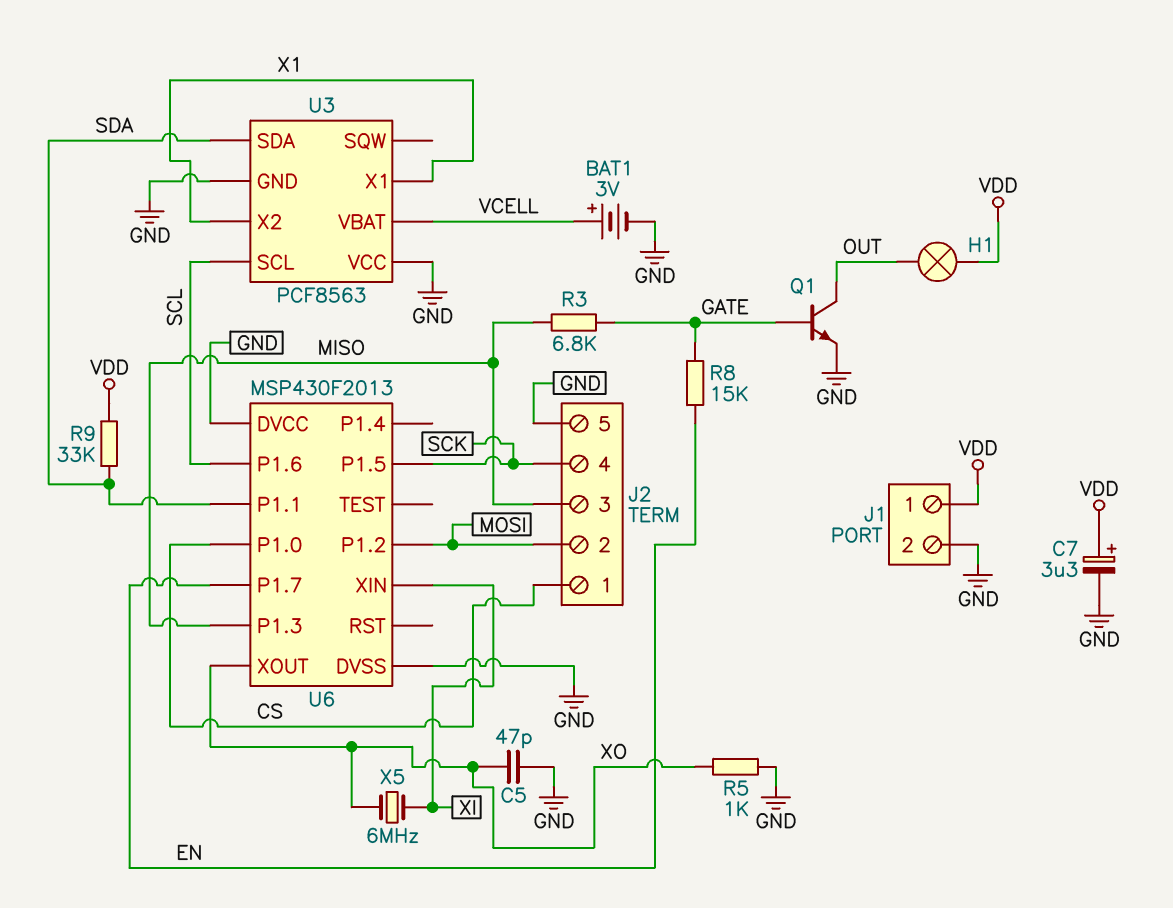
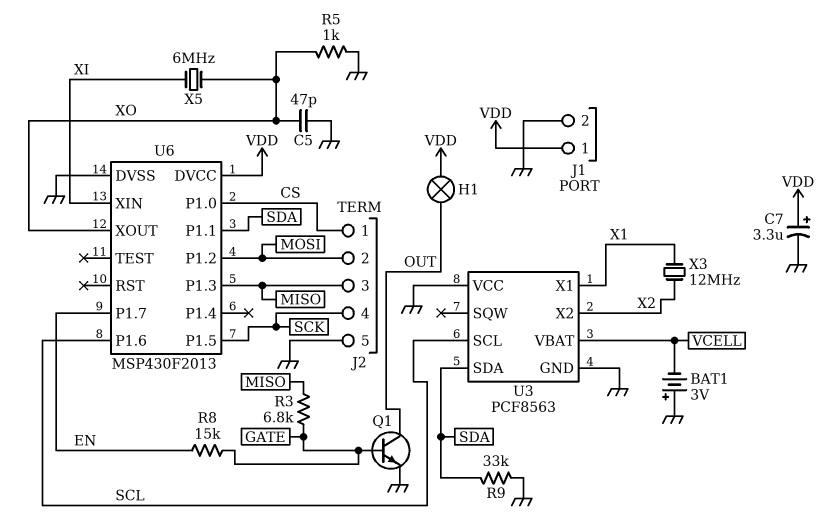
BAT1: 3V (plus VCELL, minus GND) -> 3V (plus GND, minus VCELL)
R9: 33k (SDA, VDD) -> 33k (GND, SDA)
U3 pin X2: X1 -> X2
U6 pin DVCC: GND -> VDD
X3: none -> 12MHz (X1, X2)

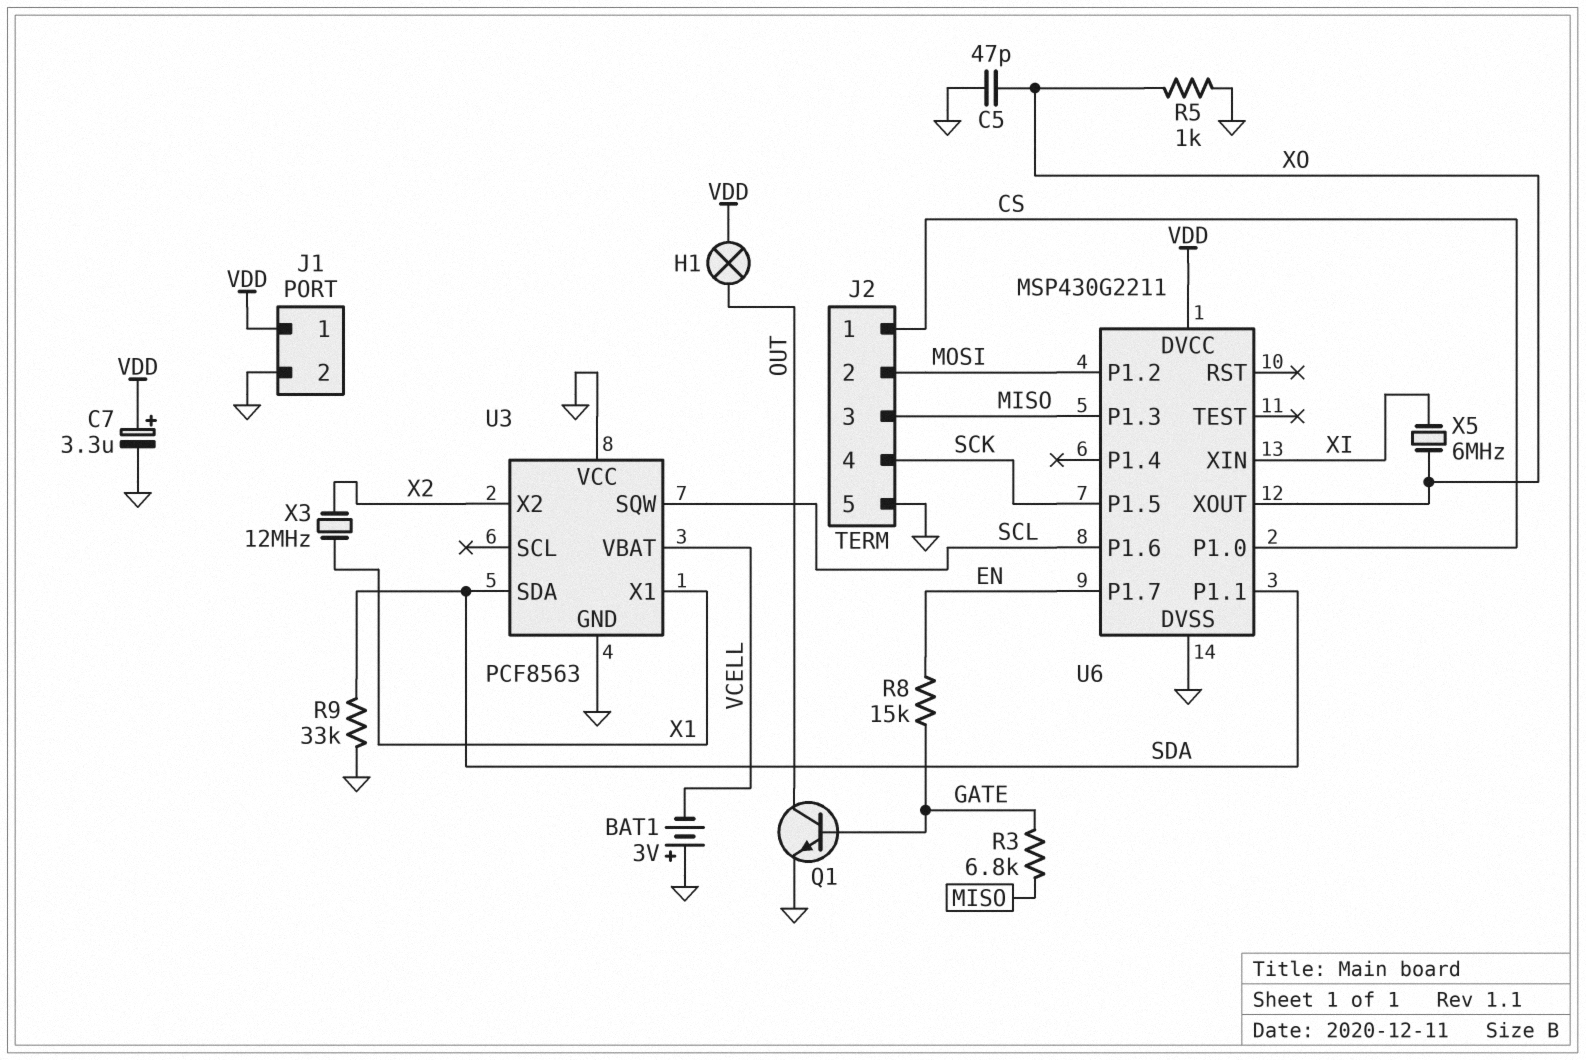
U3 pin SCL: SCL -> none
U3 pin SQW: none -> SCL
U6: MSP430F2013 -> MSP430G2211

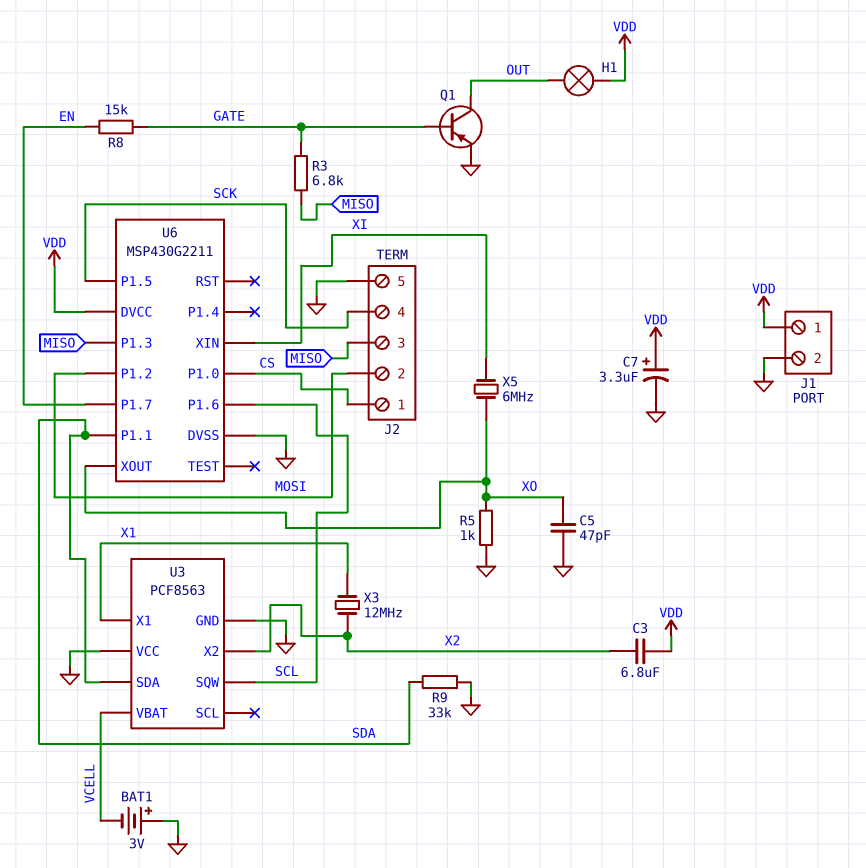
C3: none -> 6.8uF (VDD, X2)
Q1: NPN (B GATE, C OUT, E GND) -> PNP (B GATE, C OUT, E GND)

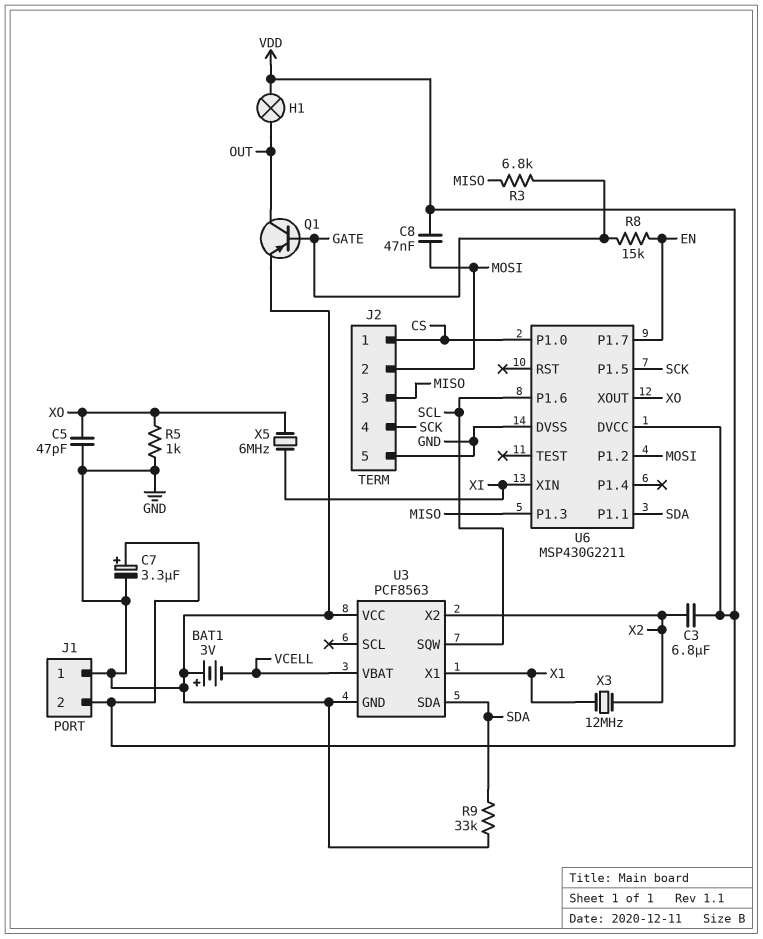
C8: none -> 47nF (MOSI, VDD)
J1 pin 1: VDD -> GND
J1 pin 2: GND -> VDD

